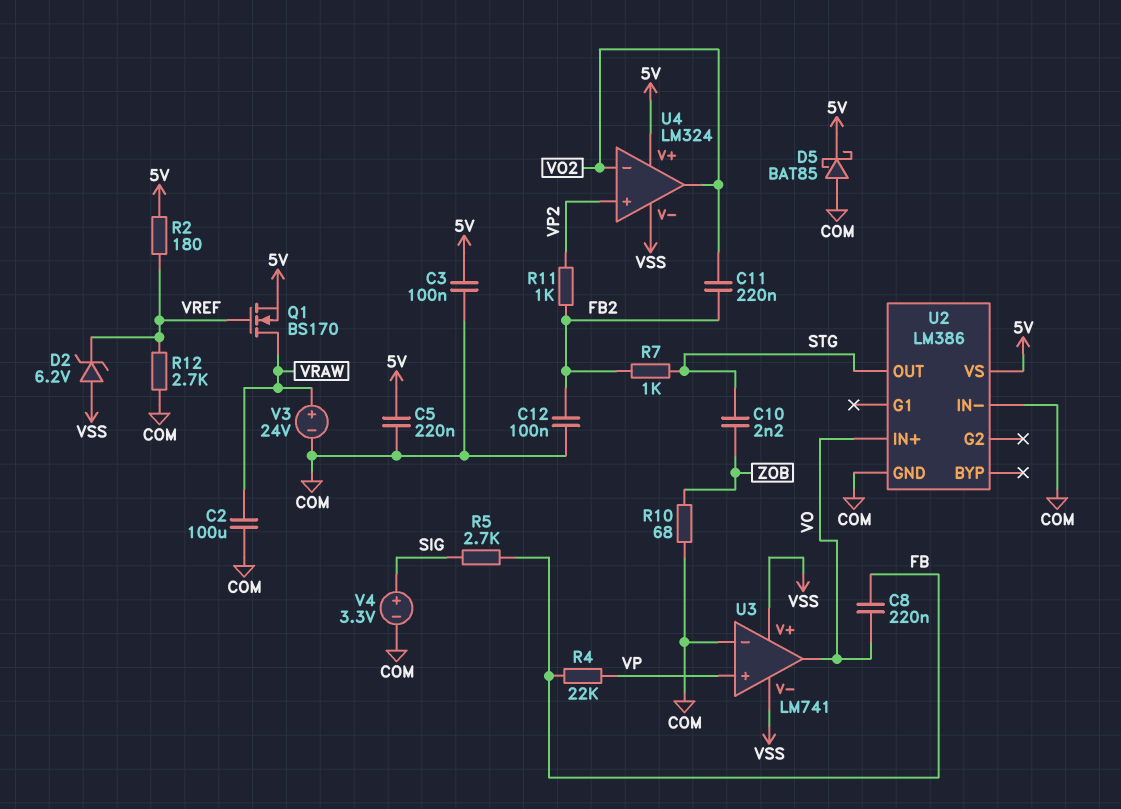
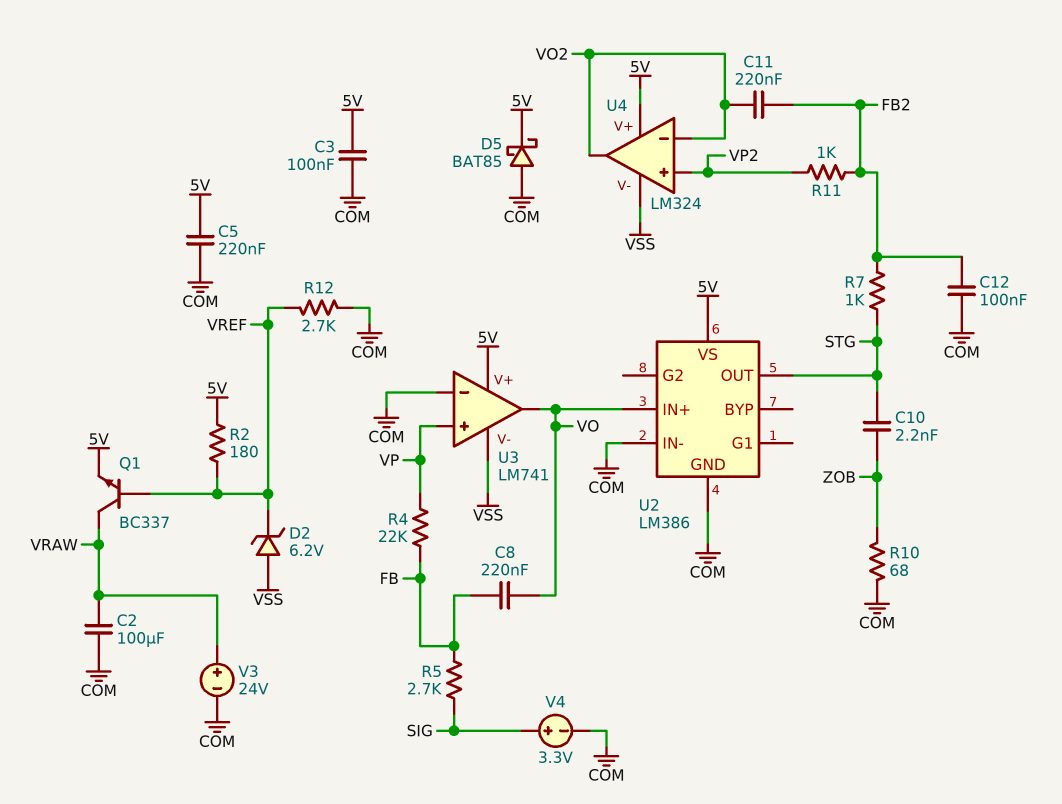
Q1: NMOS BS170 (G VREF, D VRAW, S 5V) -> NPN BC337 (B VREF, C VRAW, E 5V)
U3 pin V+: VSS -> 5V

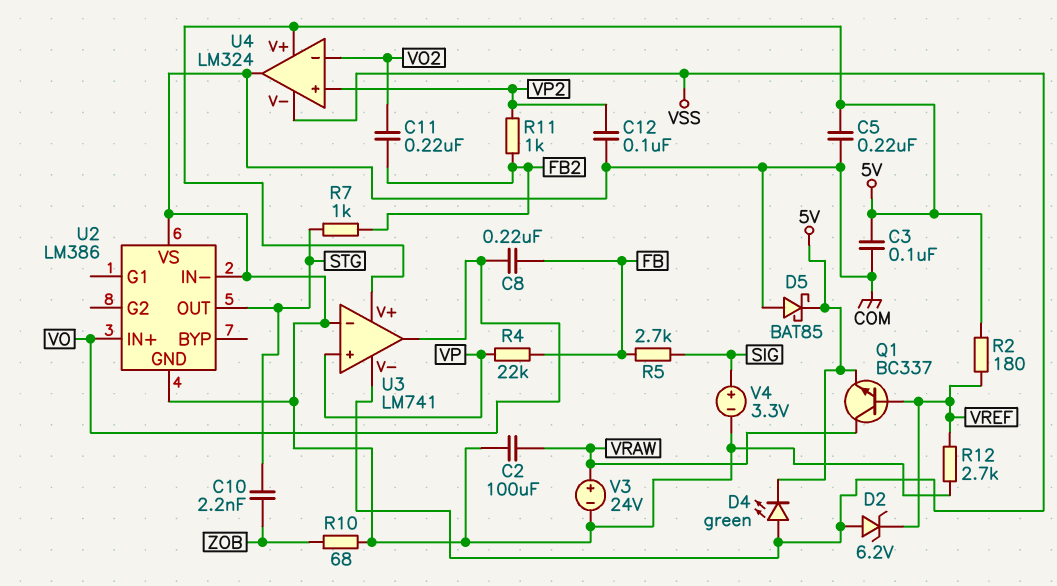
C12: 100nF (COM, FB2) -> 100nF (COM, VP2)
D4: none -> LED green (A VSS, K 5V)
U2 pin VS: 5V -> COM
U4 pin out: VO2 -> COM

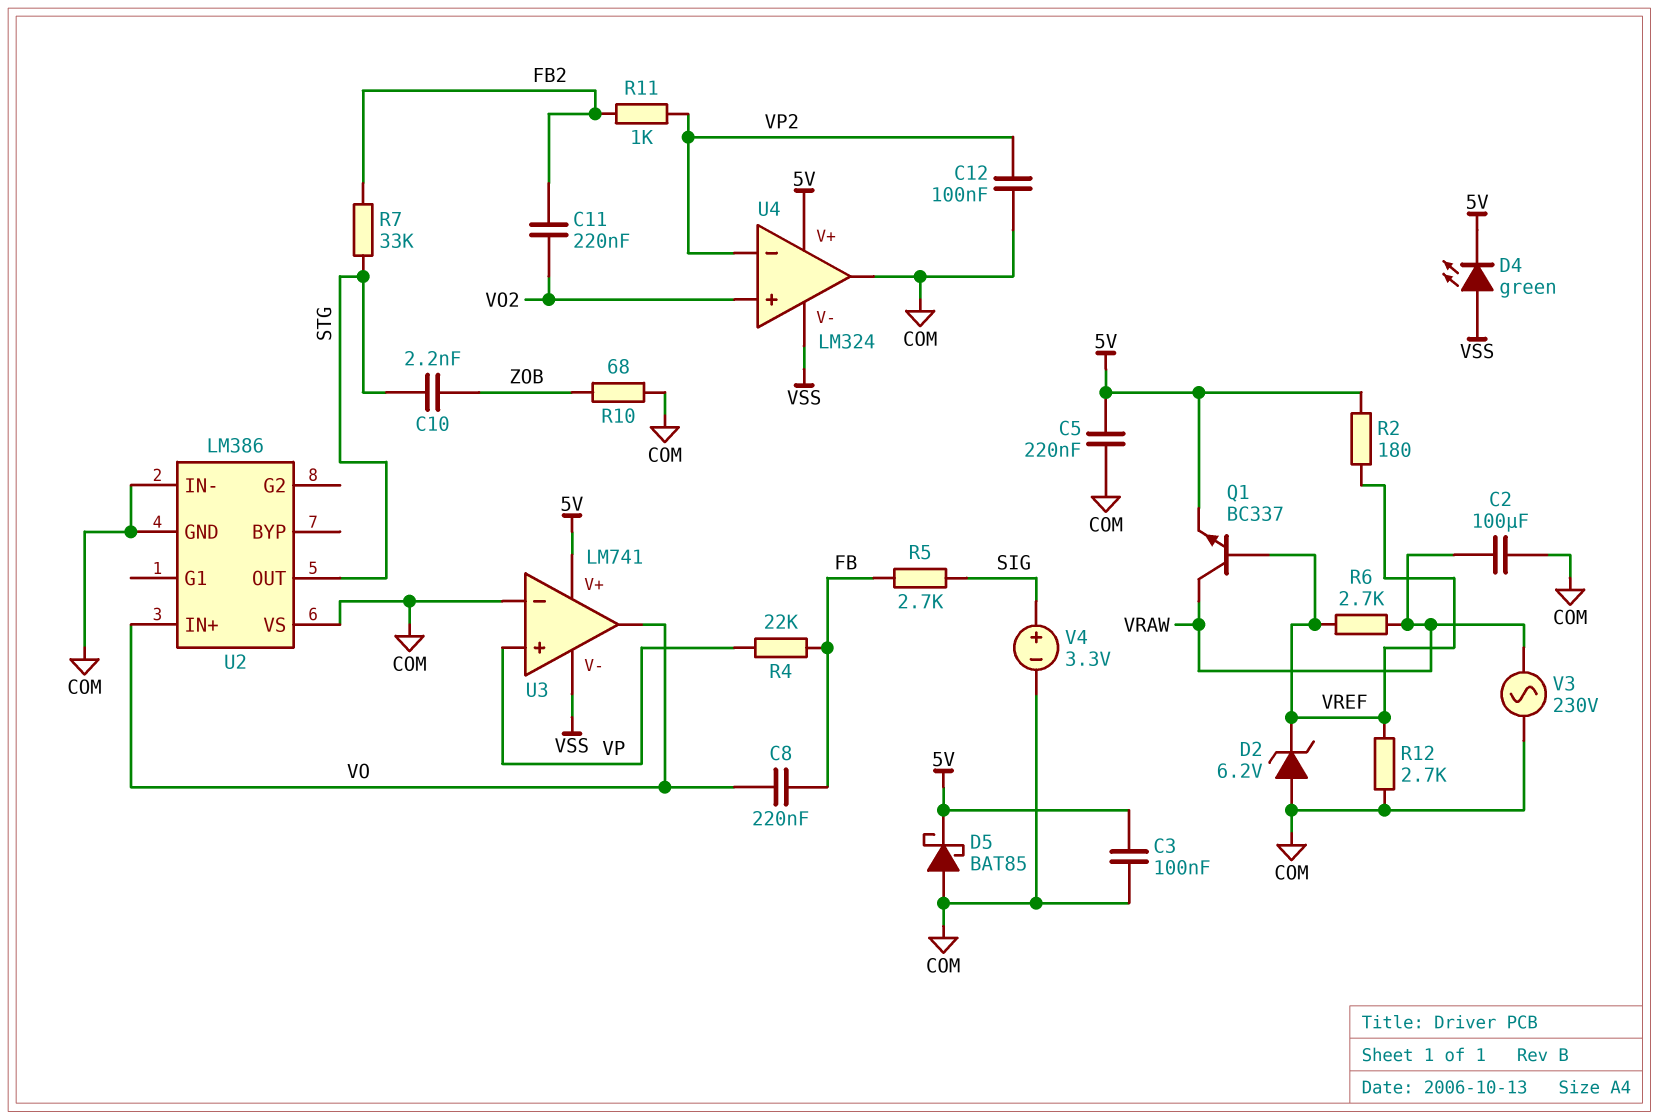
D2: zener 6.2V (A VSS, K VREF) -> zener 6.2V (A COM, K VREF)
R6: none -> 2.7k (VRAW, VREF)
R7: 1k (FB2, STG) -> 33k (FB2, STG)
U4 pin in+: VP2 -> VO2
U4 pin in-: VO2 -> VP2
V3: 24V (plus VRAW, minus COM) -> AC 230V (COM, VRAW)

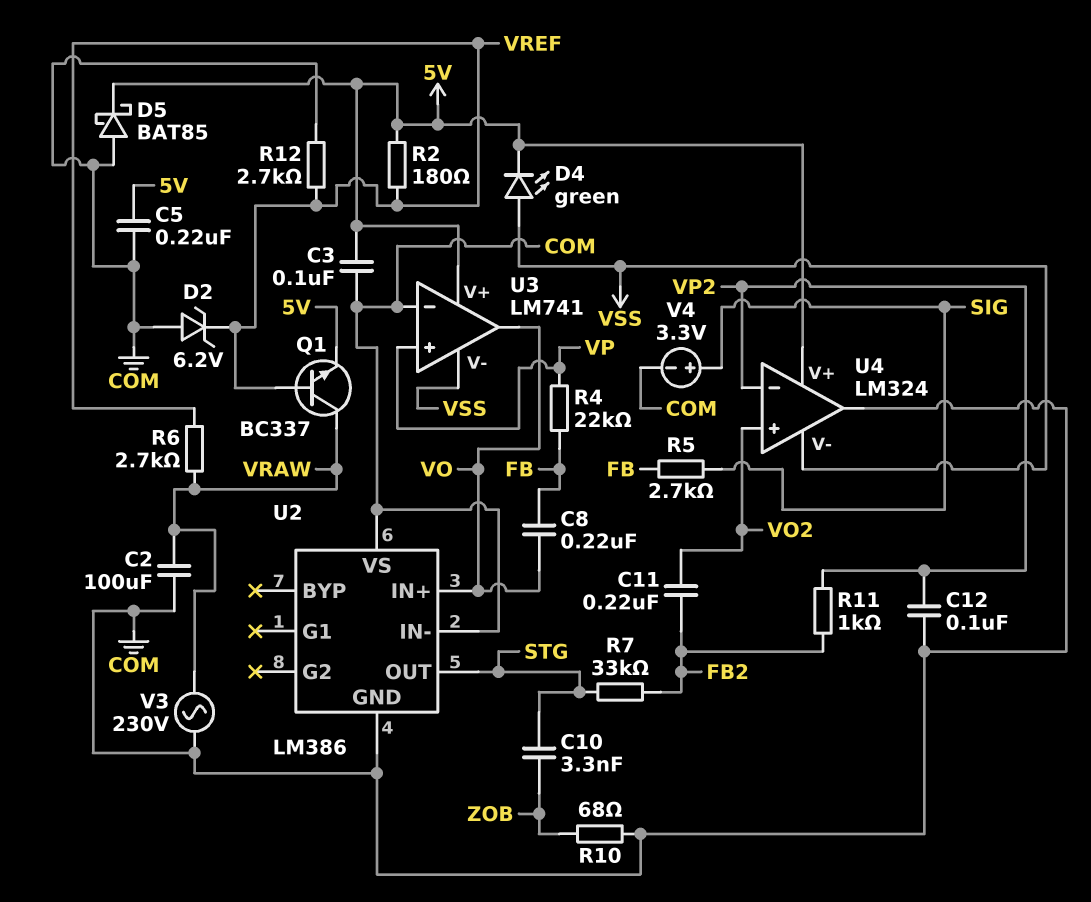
C10: 2.2nF (STG, ZOB) -> 3.3nF (STG, ZOB)

